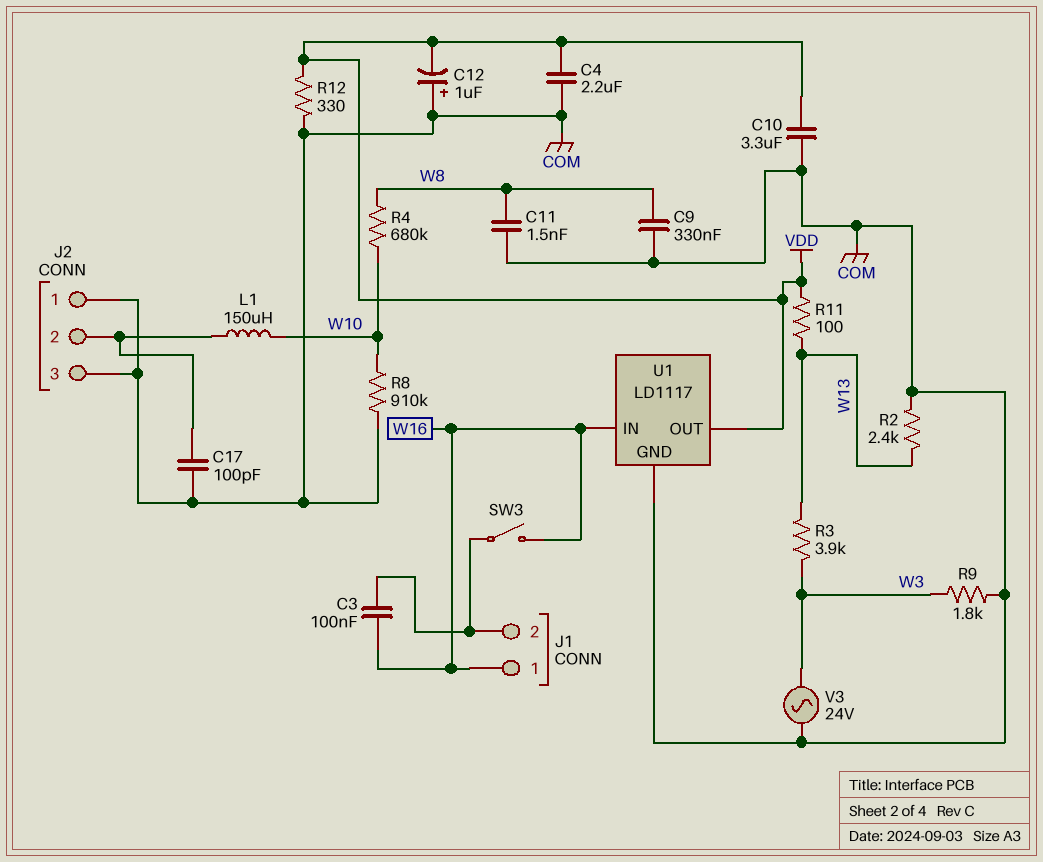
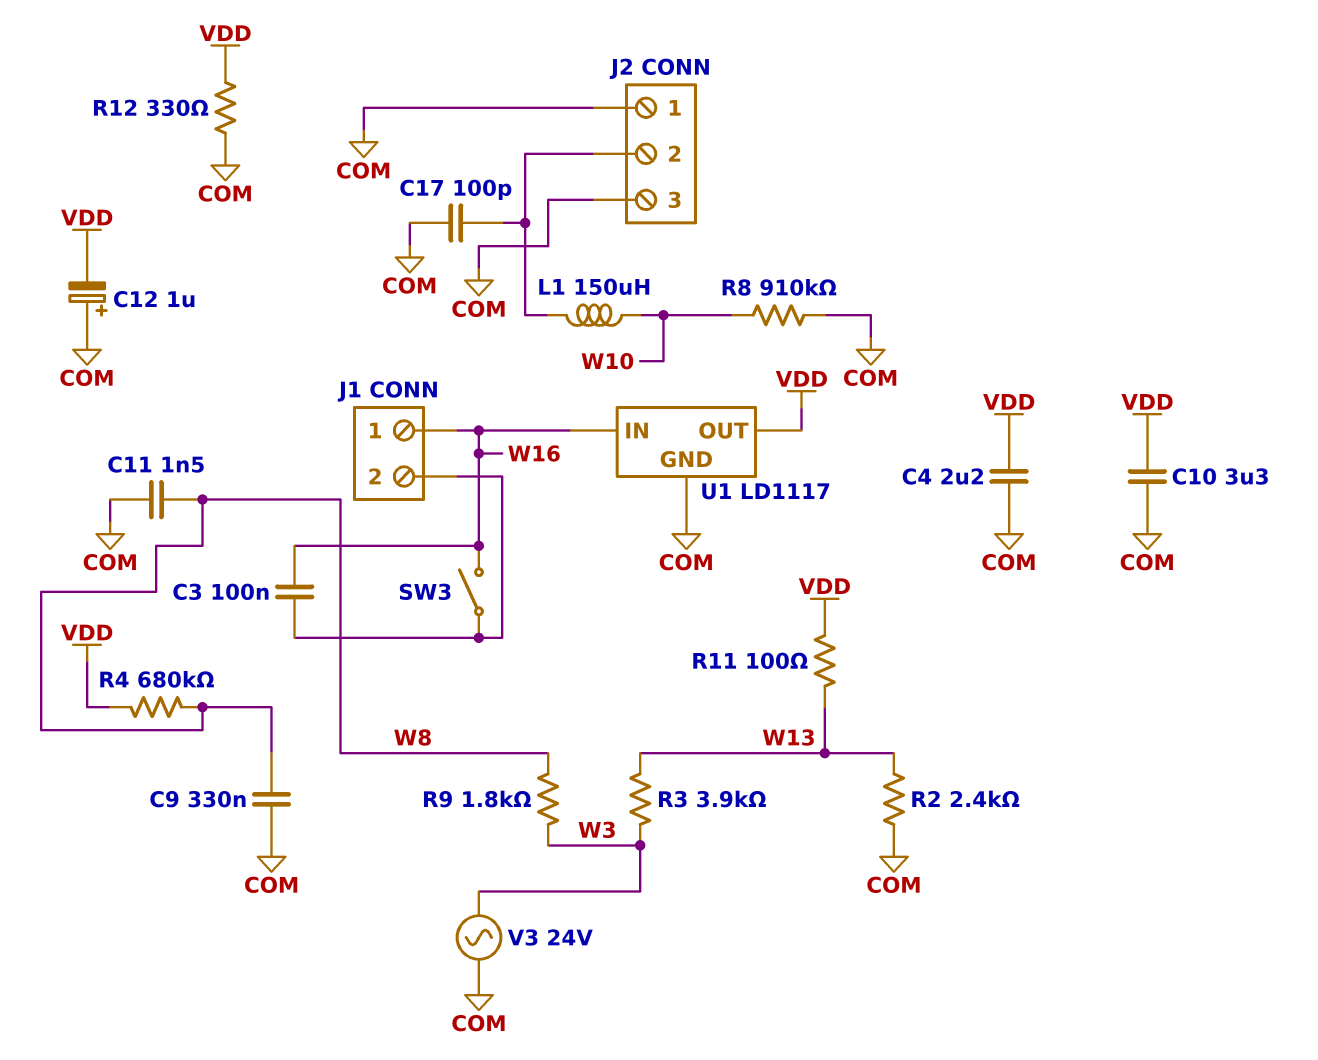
R4: 680k (W8, W10) -> 680k (VDD, W8)
R9: 1.8k (COM, W3) -> 1.8k (W3, W8)

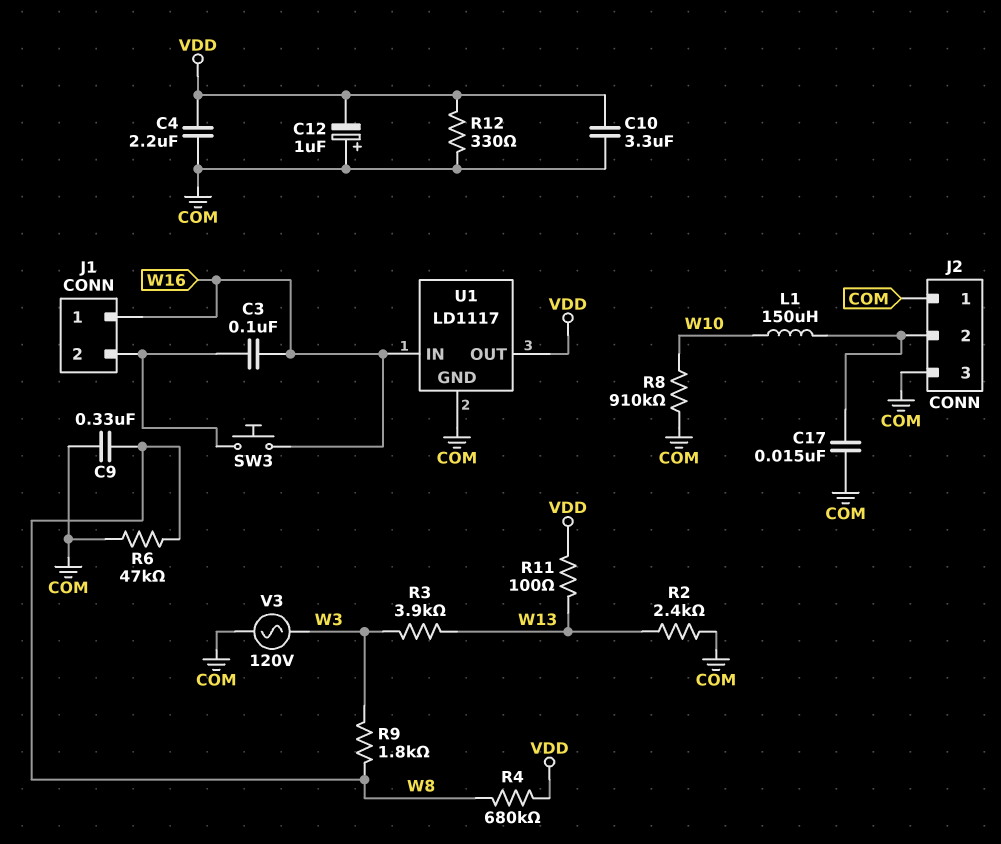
C11: 1.5nF (COM, W8) -> none
C17: 100pF (COM, J2/2) -> 15nF (COM, J2/2)
R6: none -> 47k (COM, W8)
SW3: switch (J1/2, W16) -> button (J1/2, W16)
V3: AC 24V (COM, W3) -> AC 120V (COM, W3)

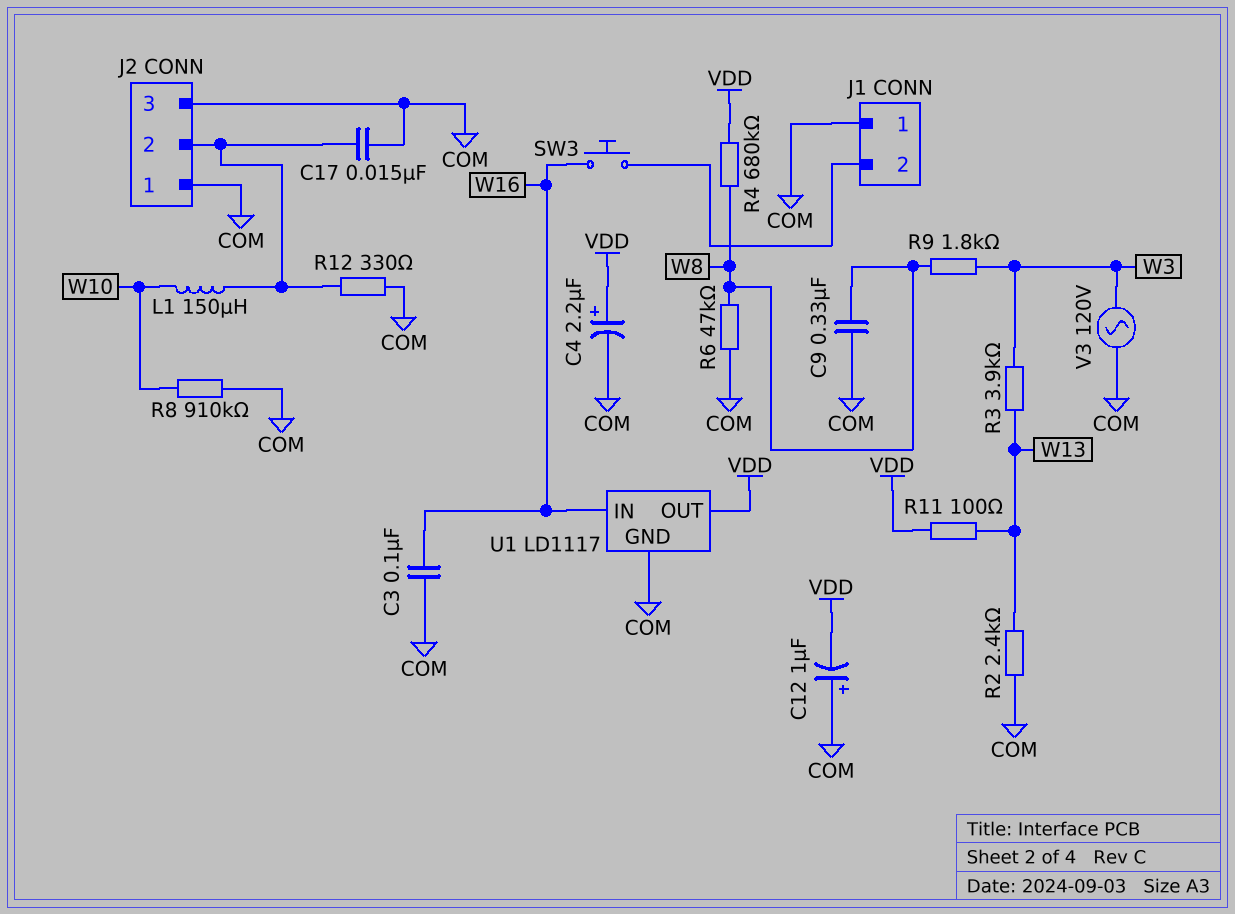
C3: 100nF (J1/2, W16) -> 100nF (COM, W16)
C4: 2.2uF (COM, VDD) -> 2.2uF (plus VDD, minus COM)
C10: 3.3uF (COM, VDD) -> none
J1 pin 1: W16 -> COM
R12: 330 (COM, VDD) -> 330 (COM, J2/2)

